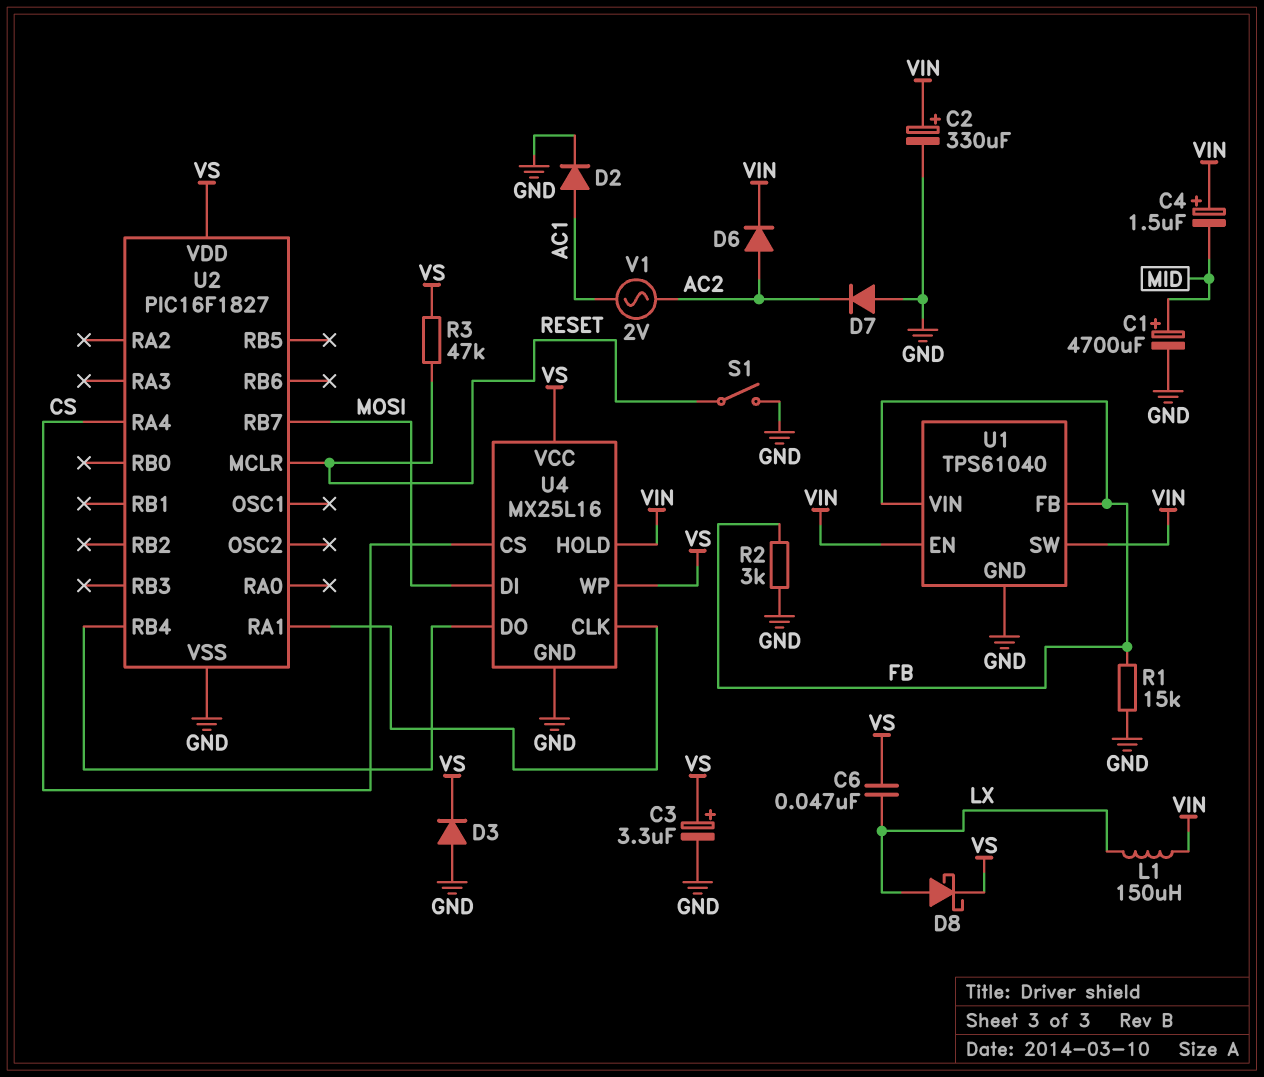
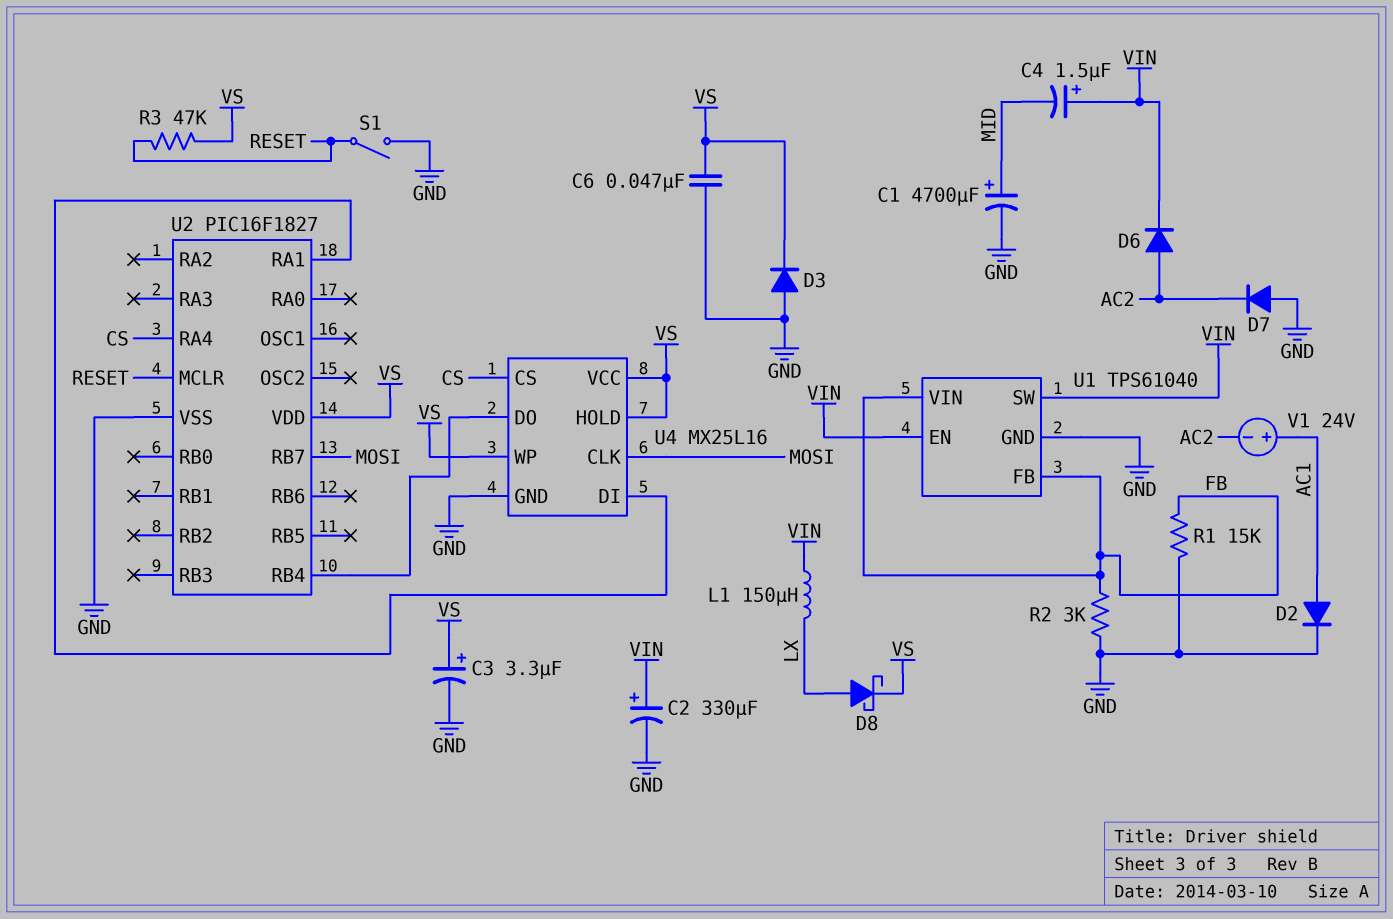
C6: 47nF (LX, VS) -> 47nF (GND, VS)
U4 pin CLK: U2/RA1 -> MOSI
U4 pin DI: MOSI -> U2/RA1
U4 pin HOLD: VIN -> VS
V1: AC 2V (AC1, AC2) -> 24V (plus AC1, minus AC2)

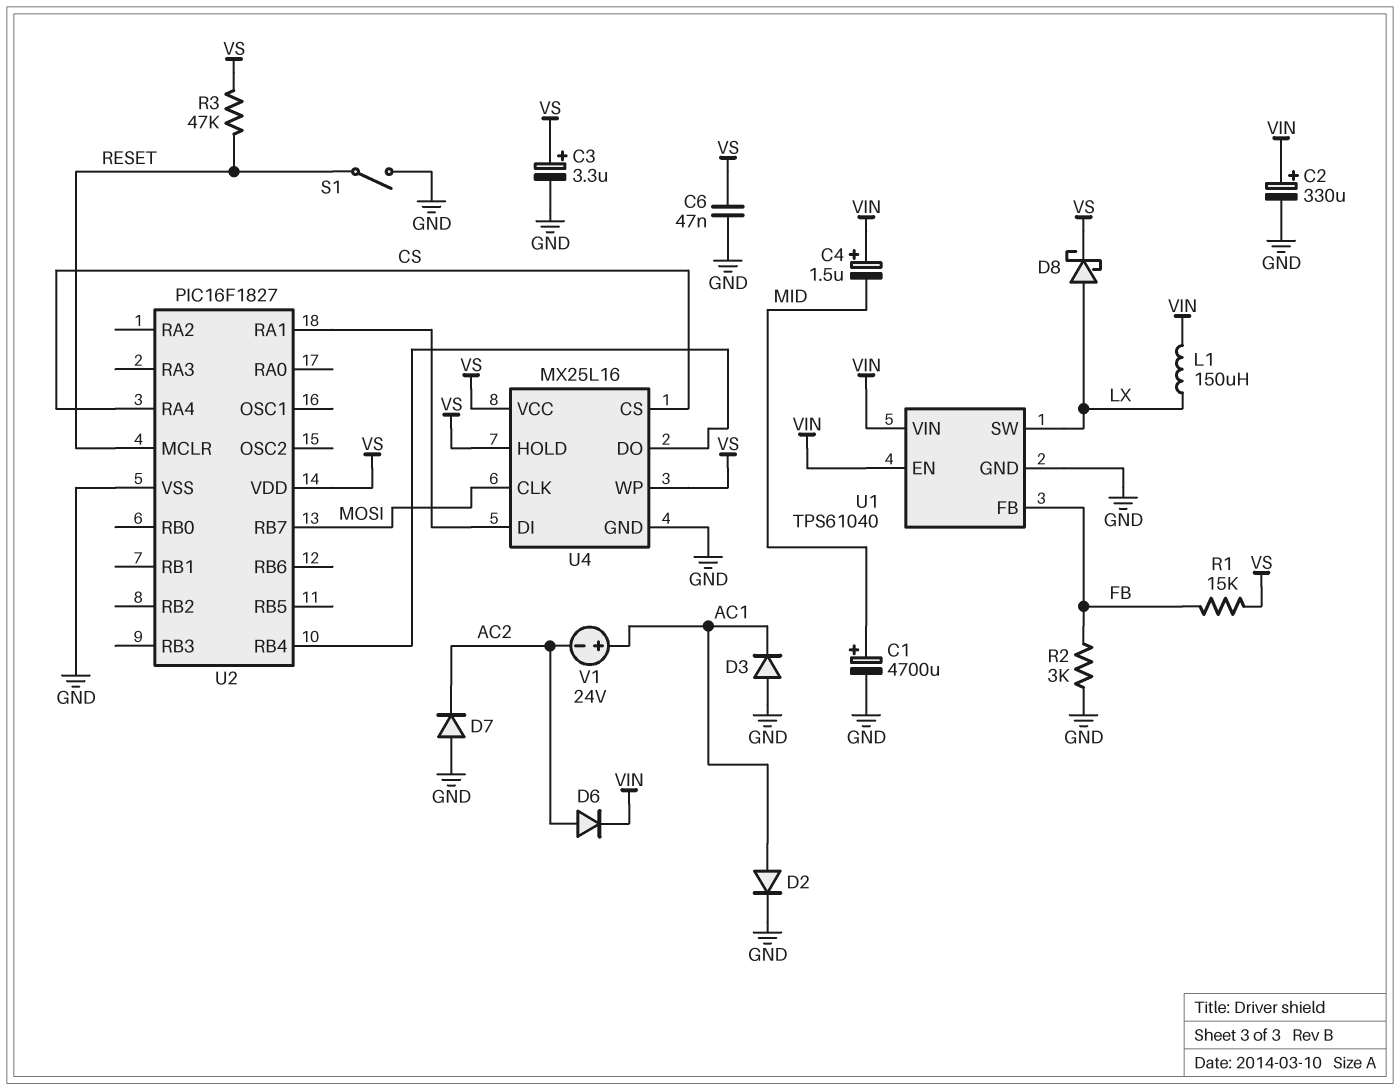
D3: diode (A GND, K VS) -> diode (A GND, K AC1)
R1: 15k (FB, GND) -> 15k (FB, VS)
U1 pin SW: VIN -> LX
U1 pin VIN: FB -> VIN

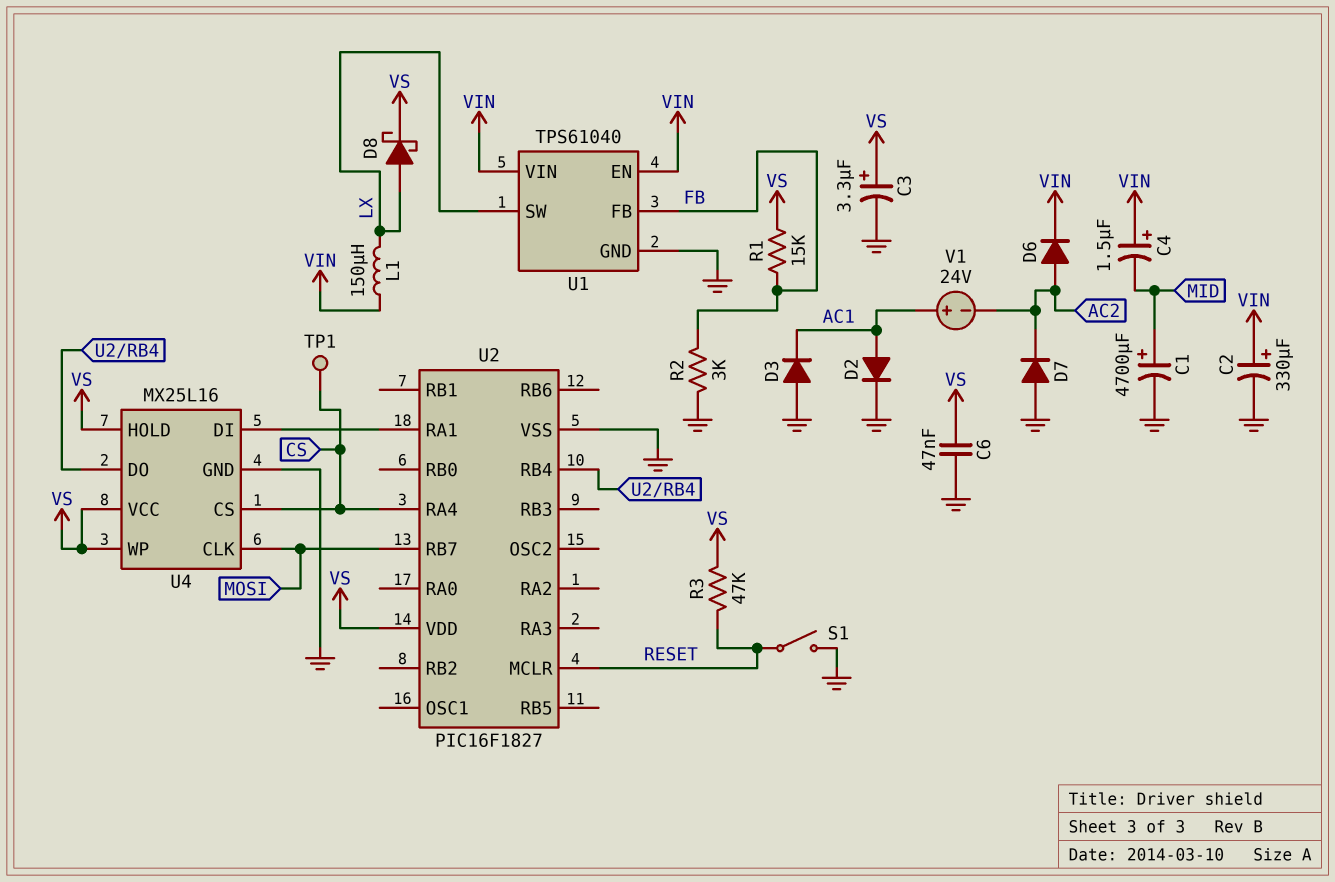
TP1: none -> test point (CS)

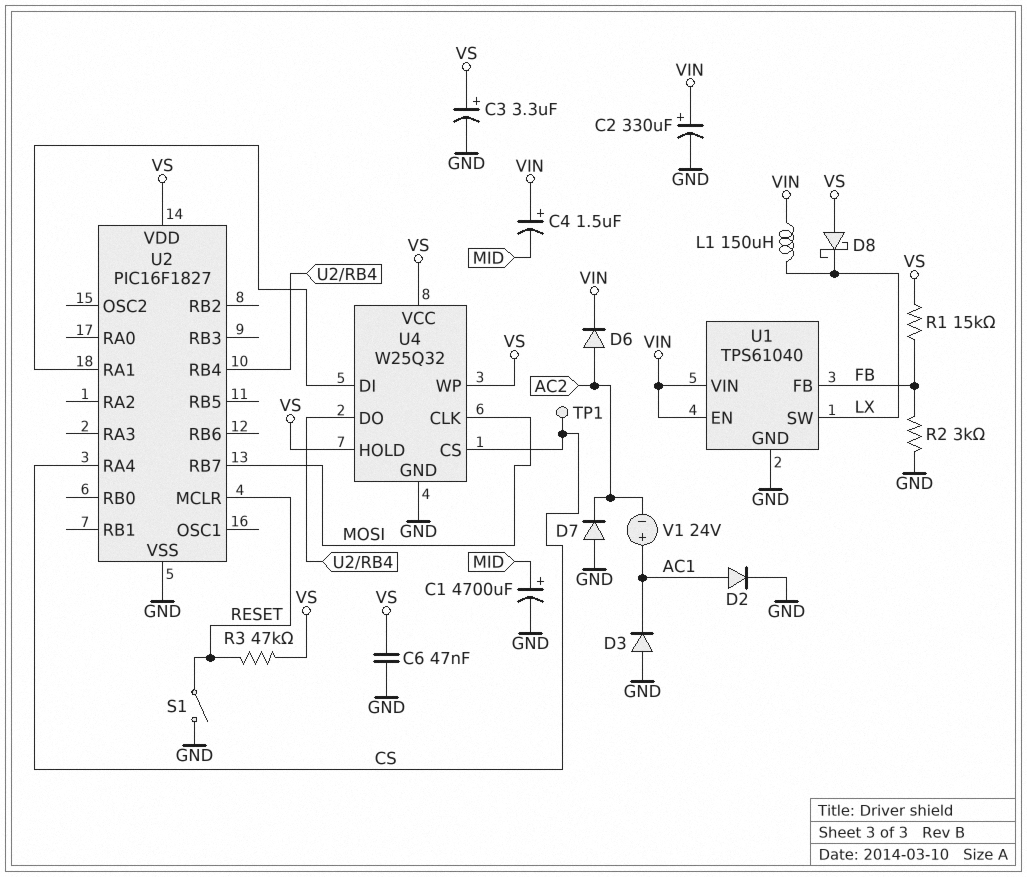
D8: schottky (A LX, K VS) -> schottky (A VS, K LX)
U4: MX25L16 -> W25Q32

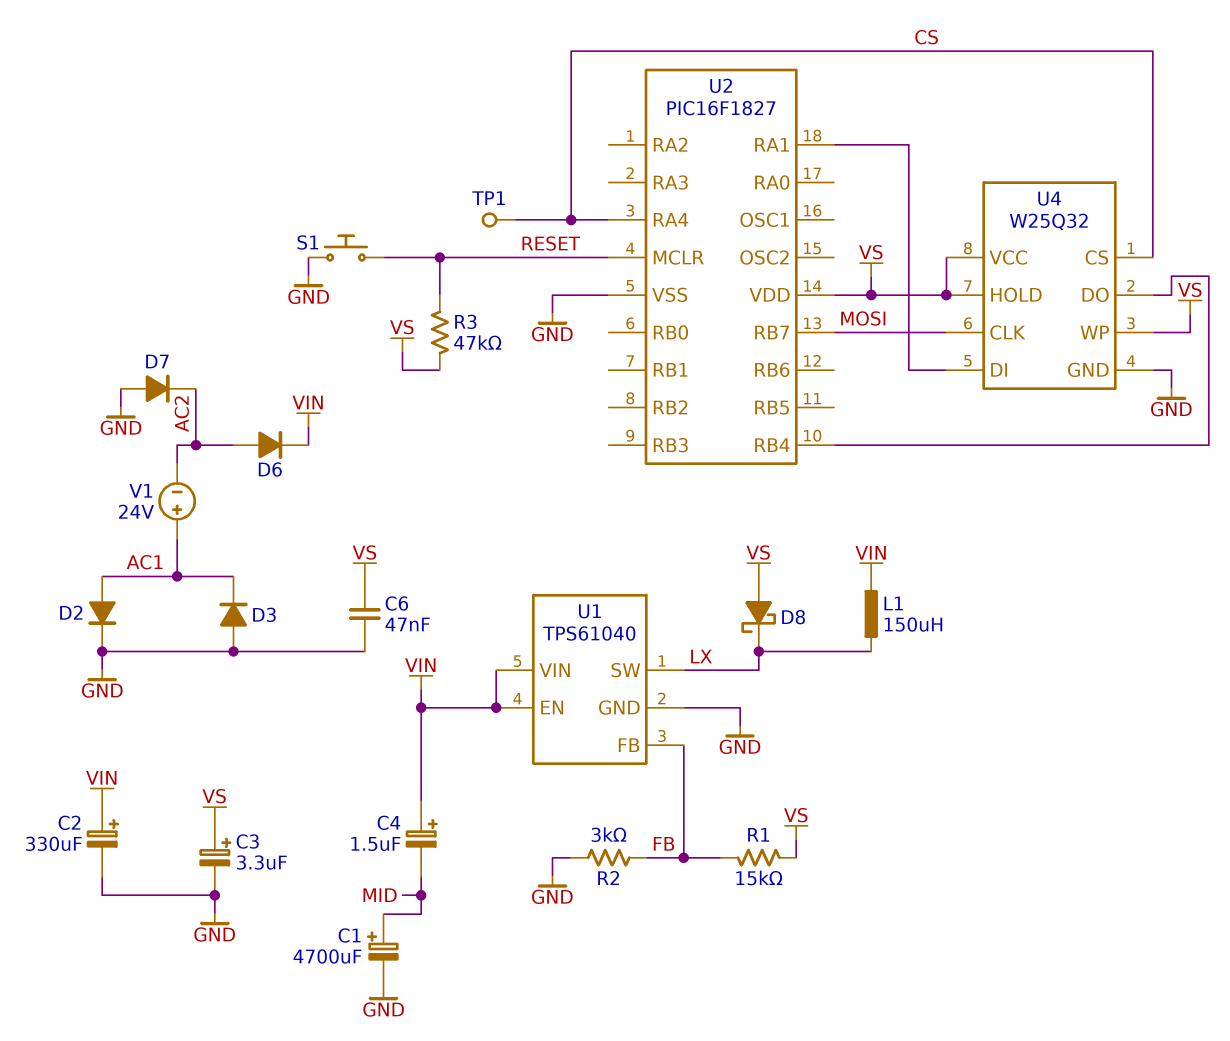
S1: switch (GND, RESET) -> button (GND, RESET)

